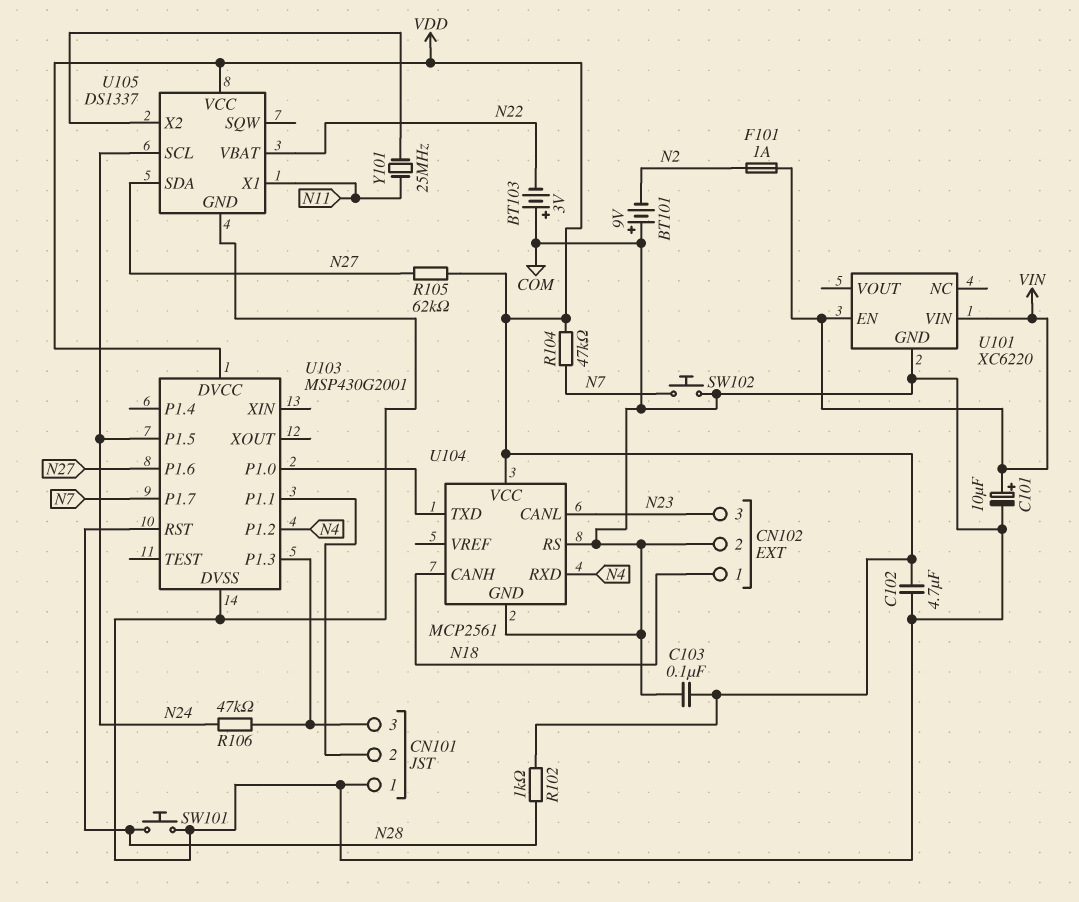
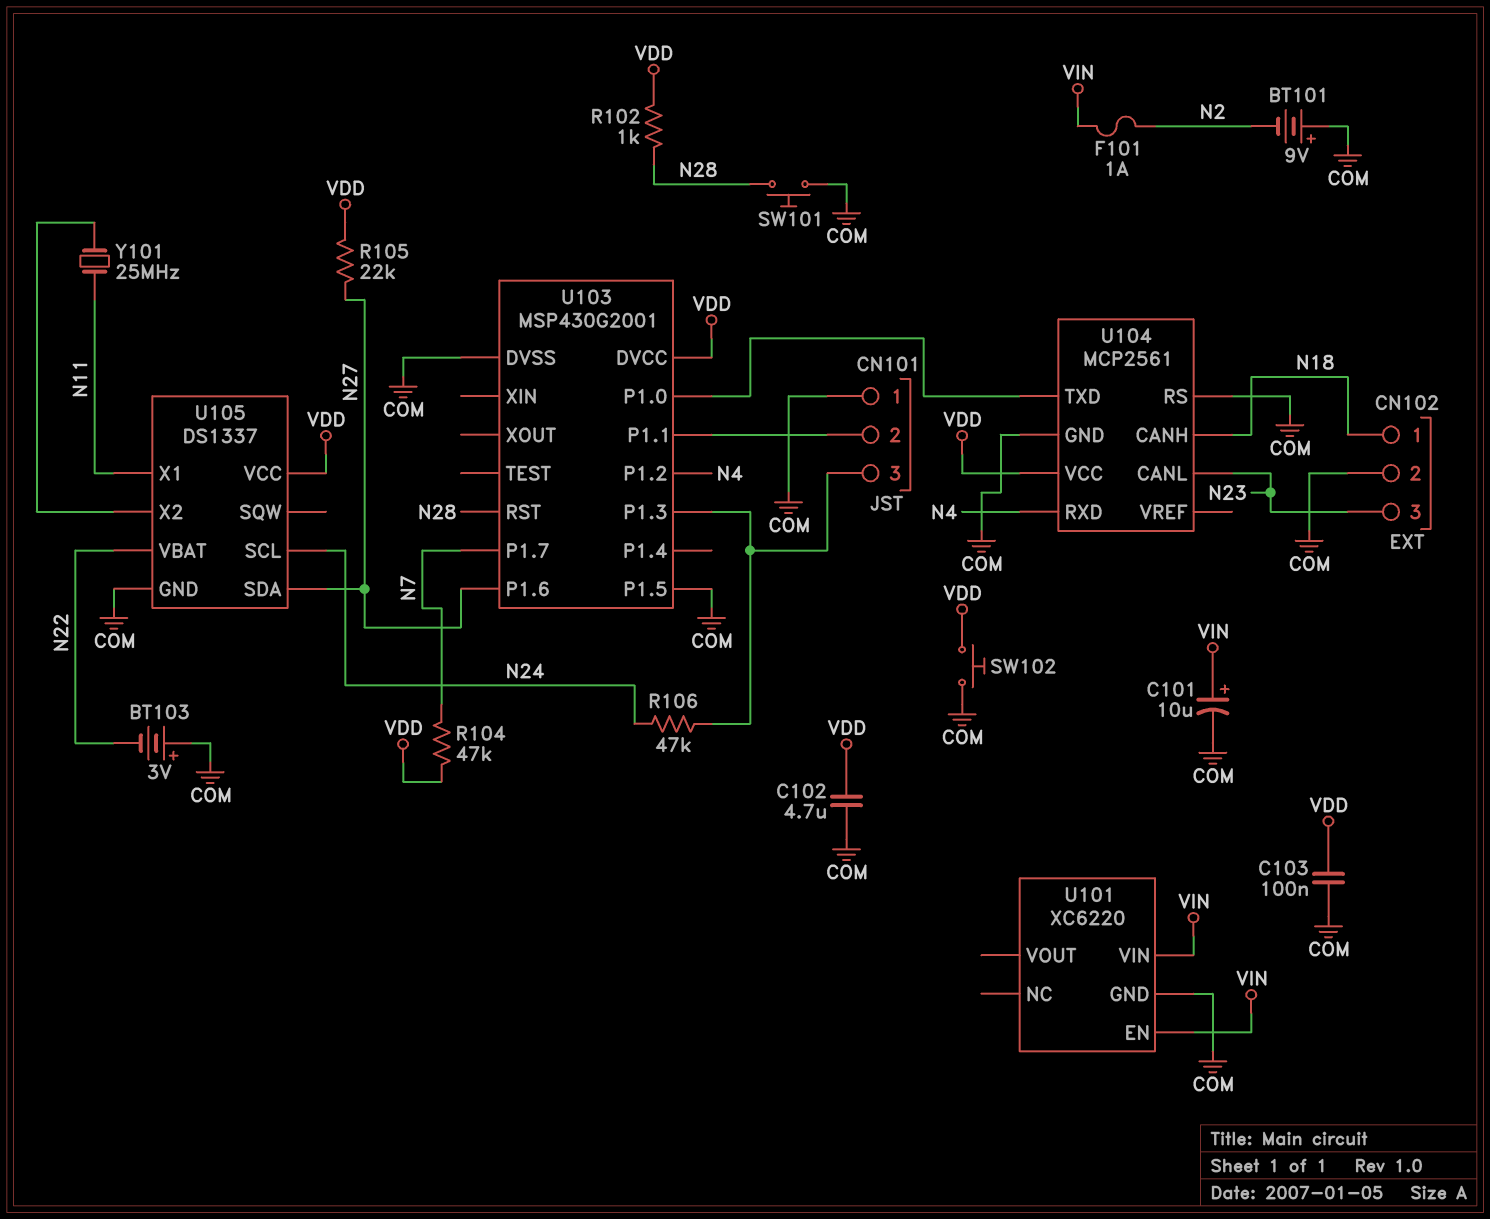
R105: 62k (N27, VDD) -> 22k (N27, VDD)
SW102: button (COM, N7) -> button (COM, VDD)
U103 pin P1.5: N24 -> COM

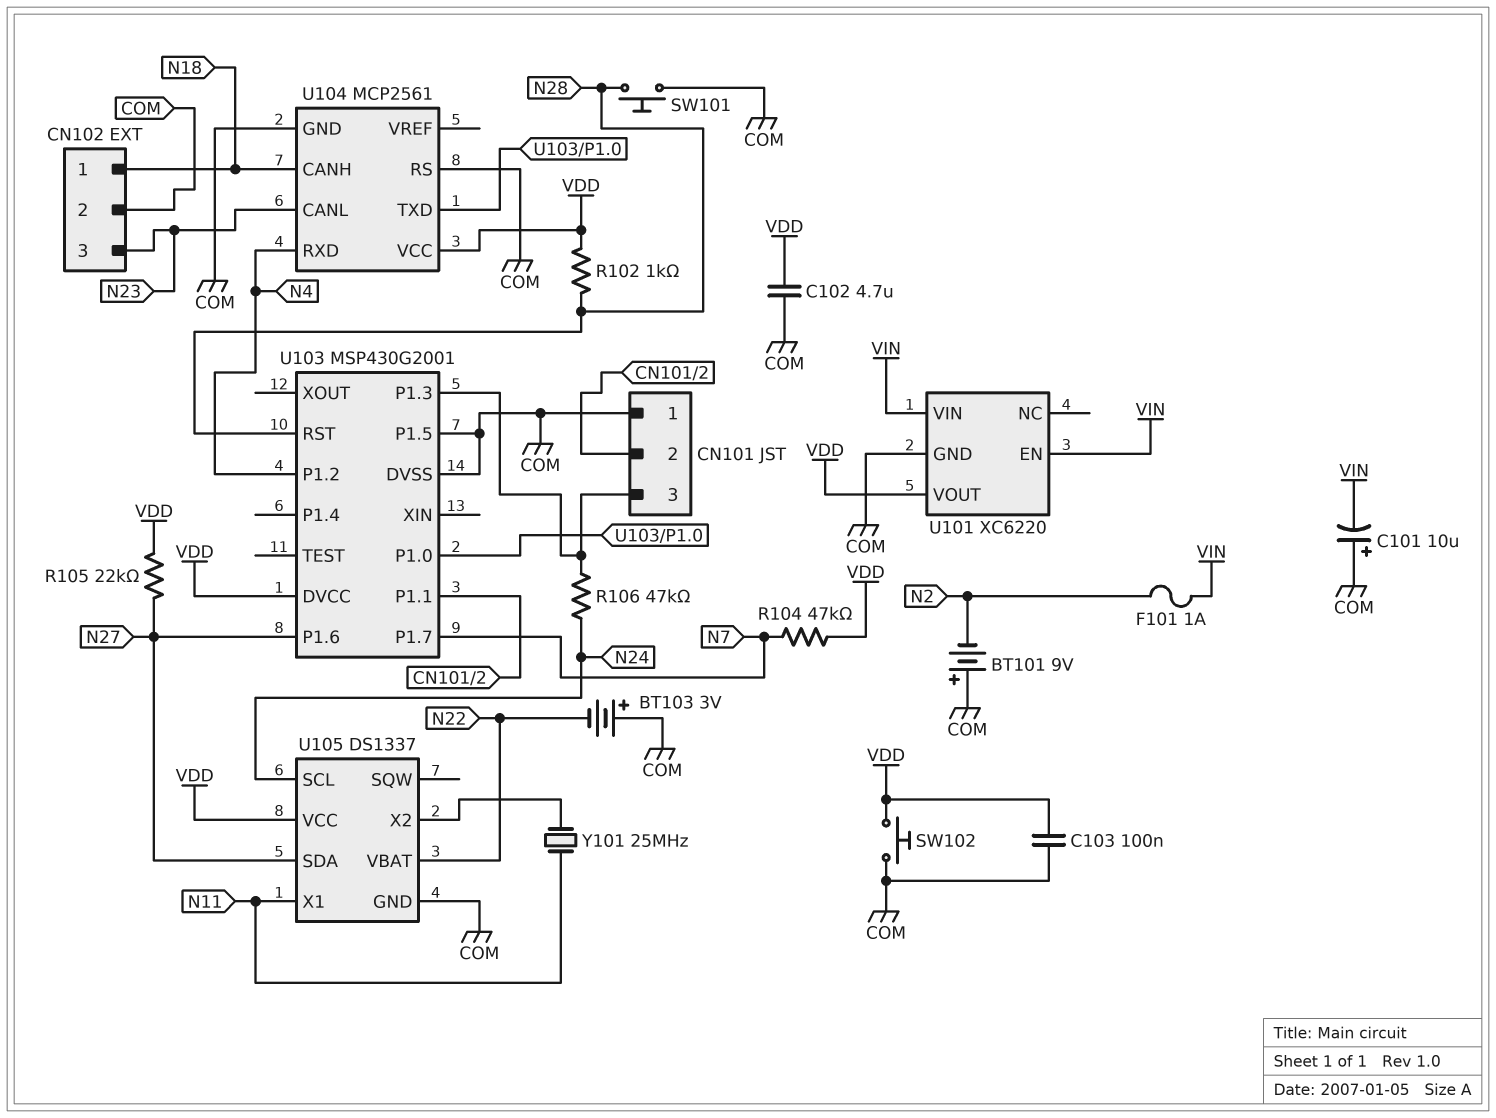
C101: 10uF (plus VIN, minus COM) -> 10uF (plus COM, minus VIN)
U101 pin VOUT: none -> VDD

